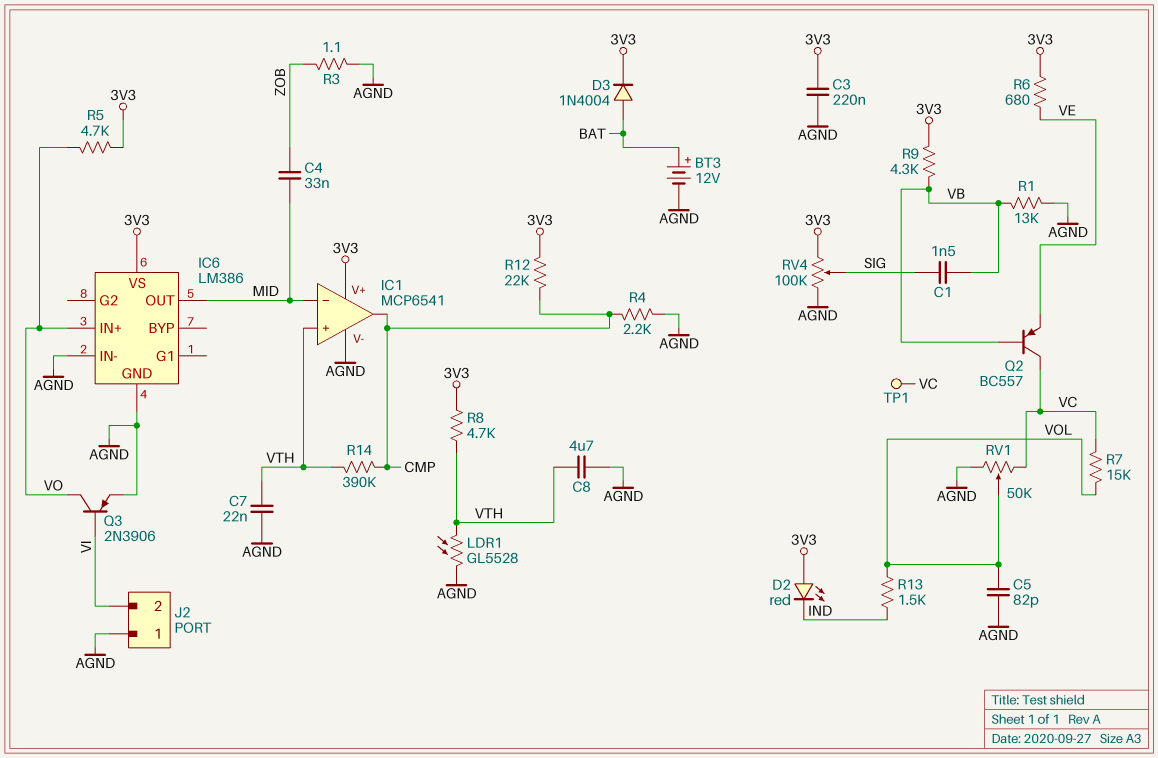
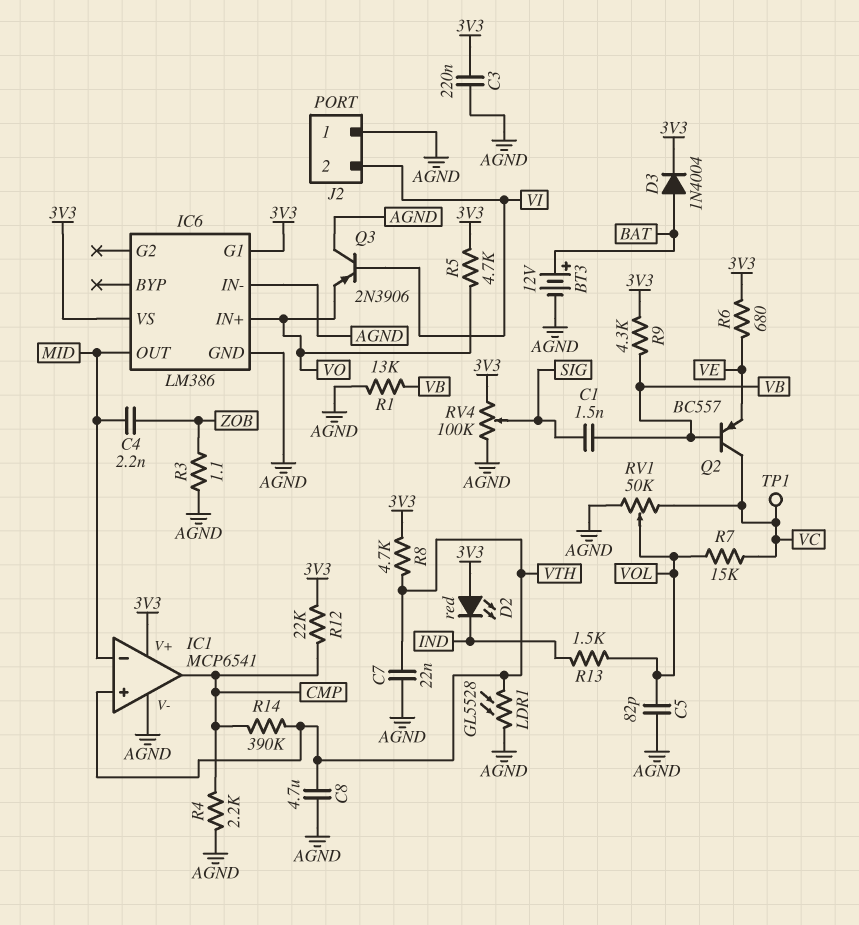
C4: 33nF (MID, ZOB) -> 2.2nF (MID, ZOB)
IC6 pin G1: none -> 3V3
Q3: PNP 2N3906 (B VI, C VO, E AGND) -> PNP 2N3906 (B VI, C AGND, E VO)

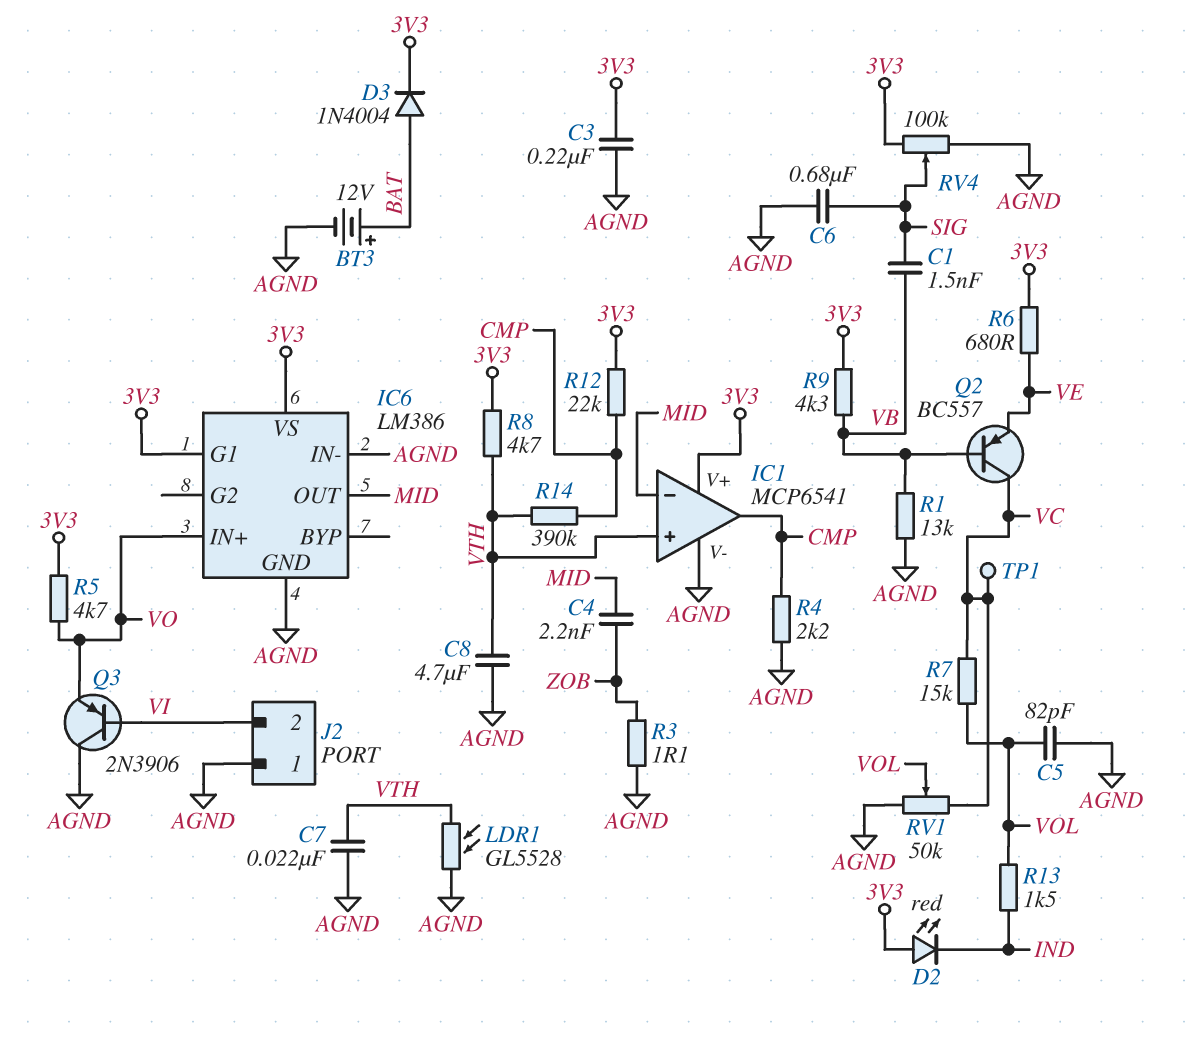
C6: none -> 680nF (AGND, SIG)

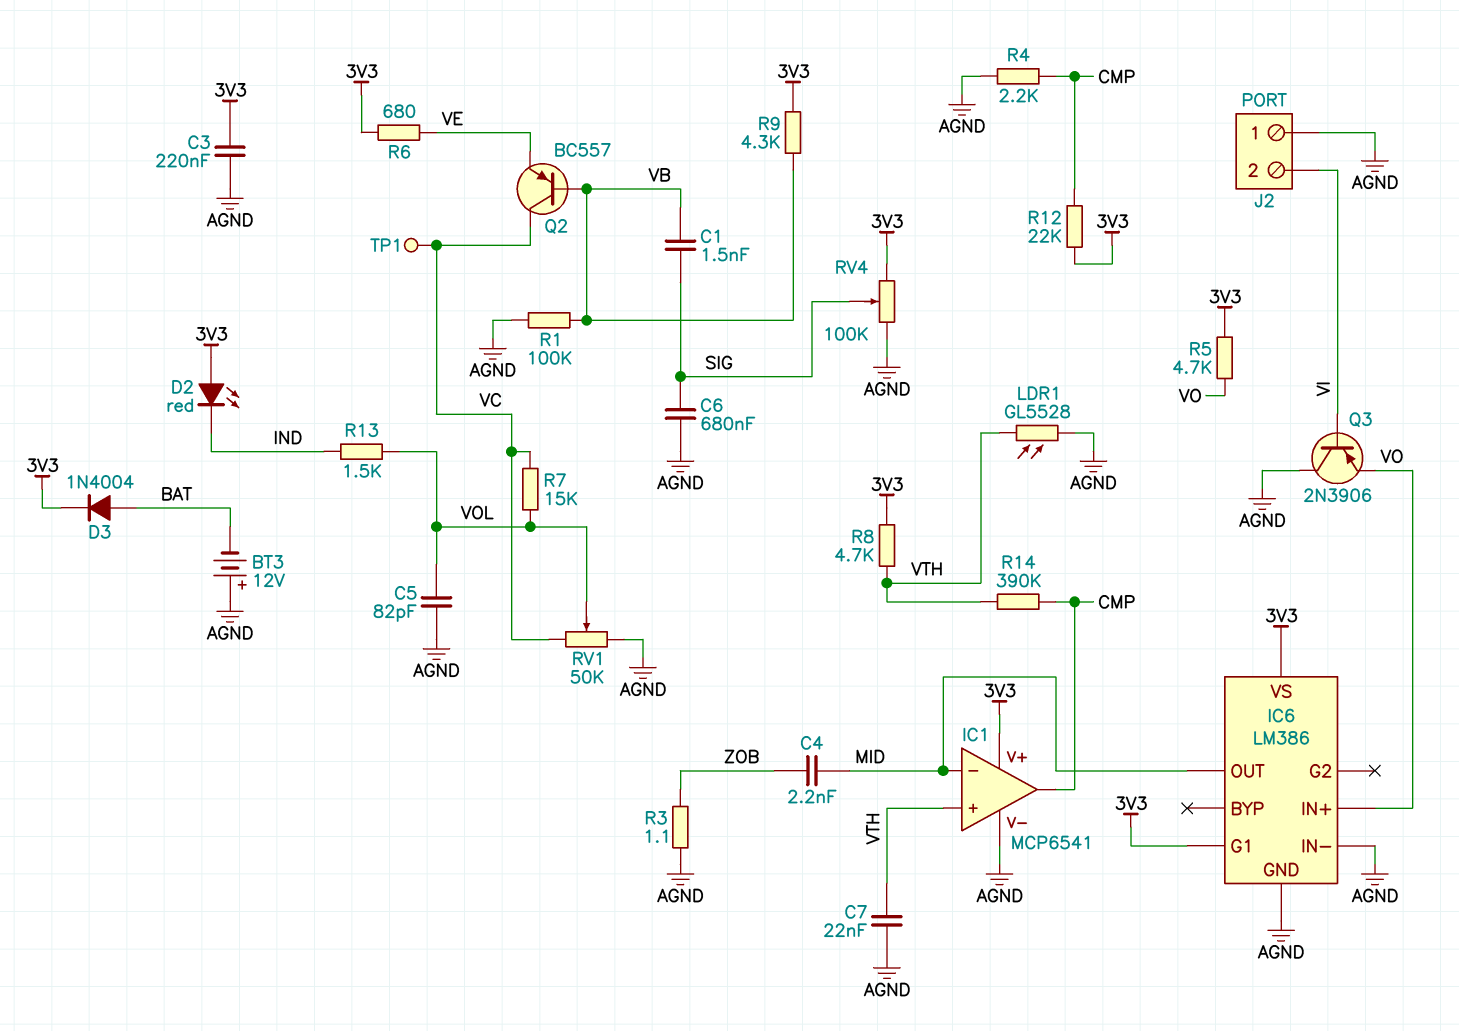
BT3: 12V (plus BAT, minus AGND) -> 12V (plus AGND, minus BAT)
C8: 4.7uF (AGND, VTH) -> none
R1: 13k (AGND, VB) -> 100k (AGND, VB)

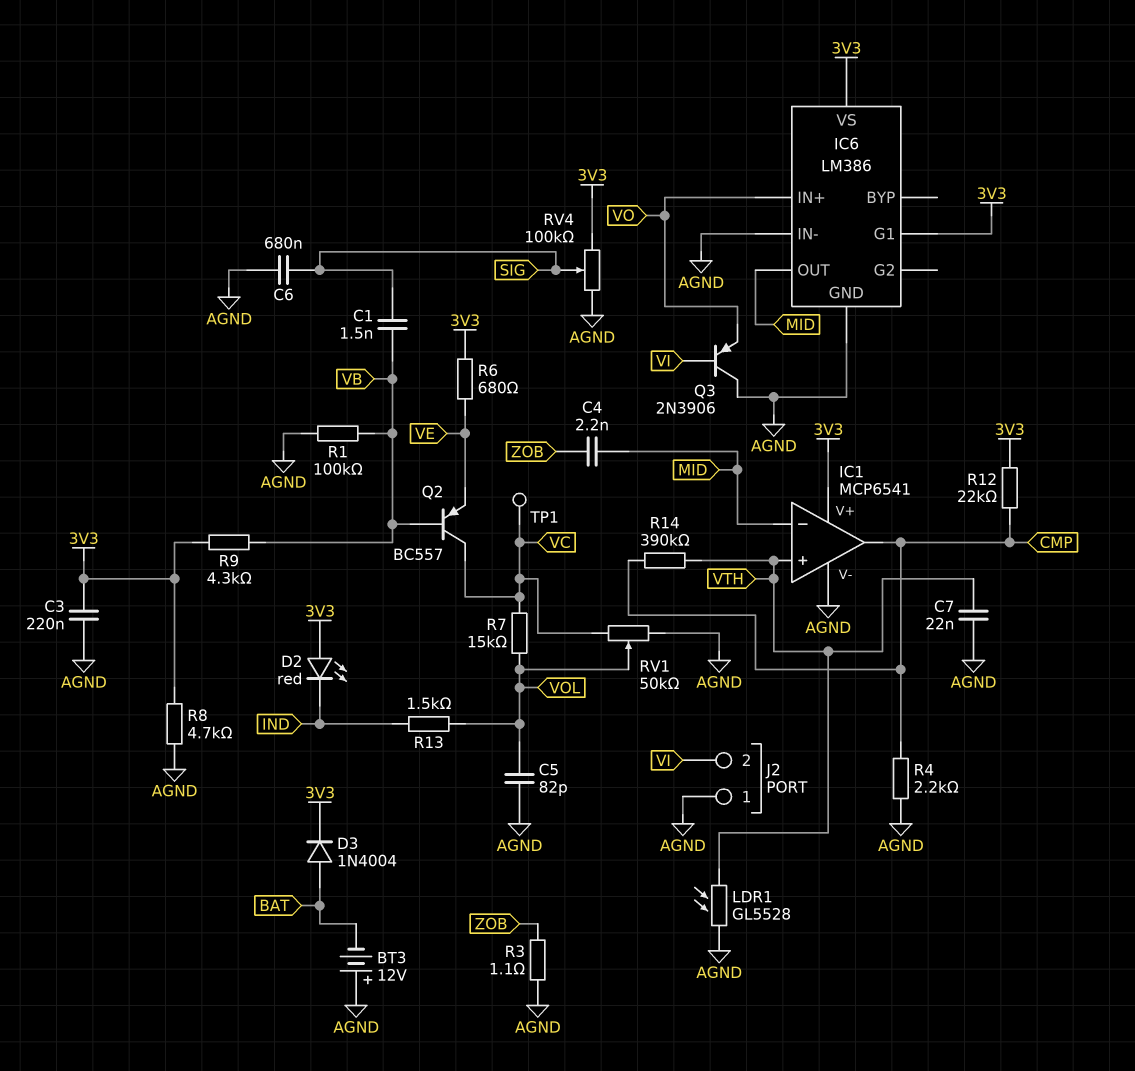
R5: 4.7k (3V3, VO) -> none
R8: 4.7k (3V3, VTH) -> 4.7k (3V3, AGND)

